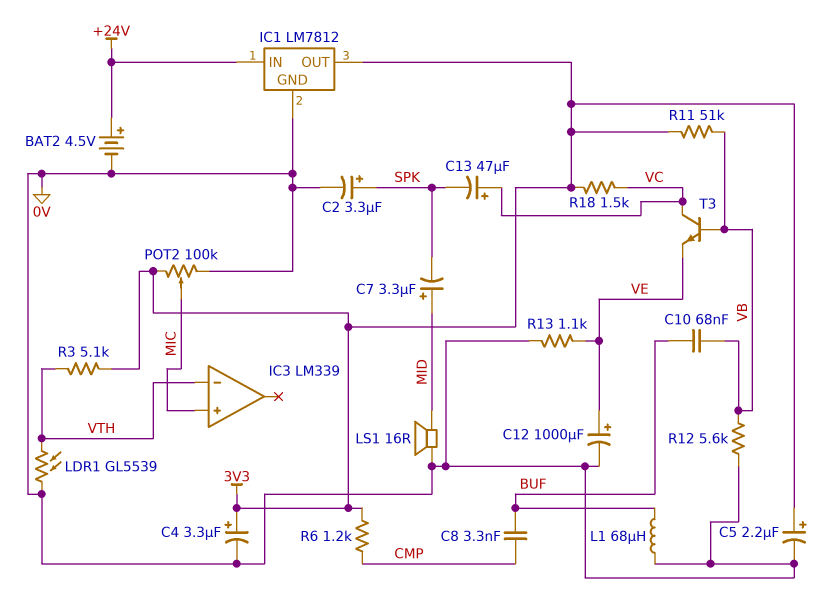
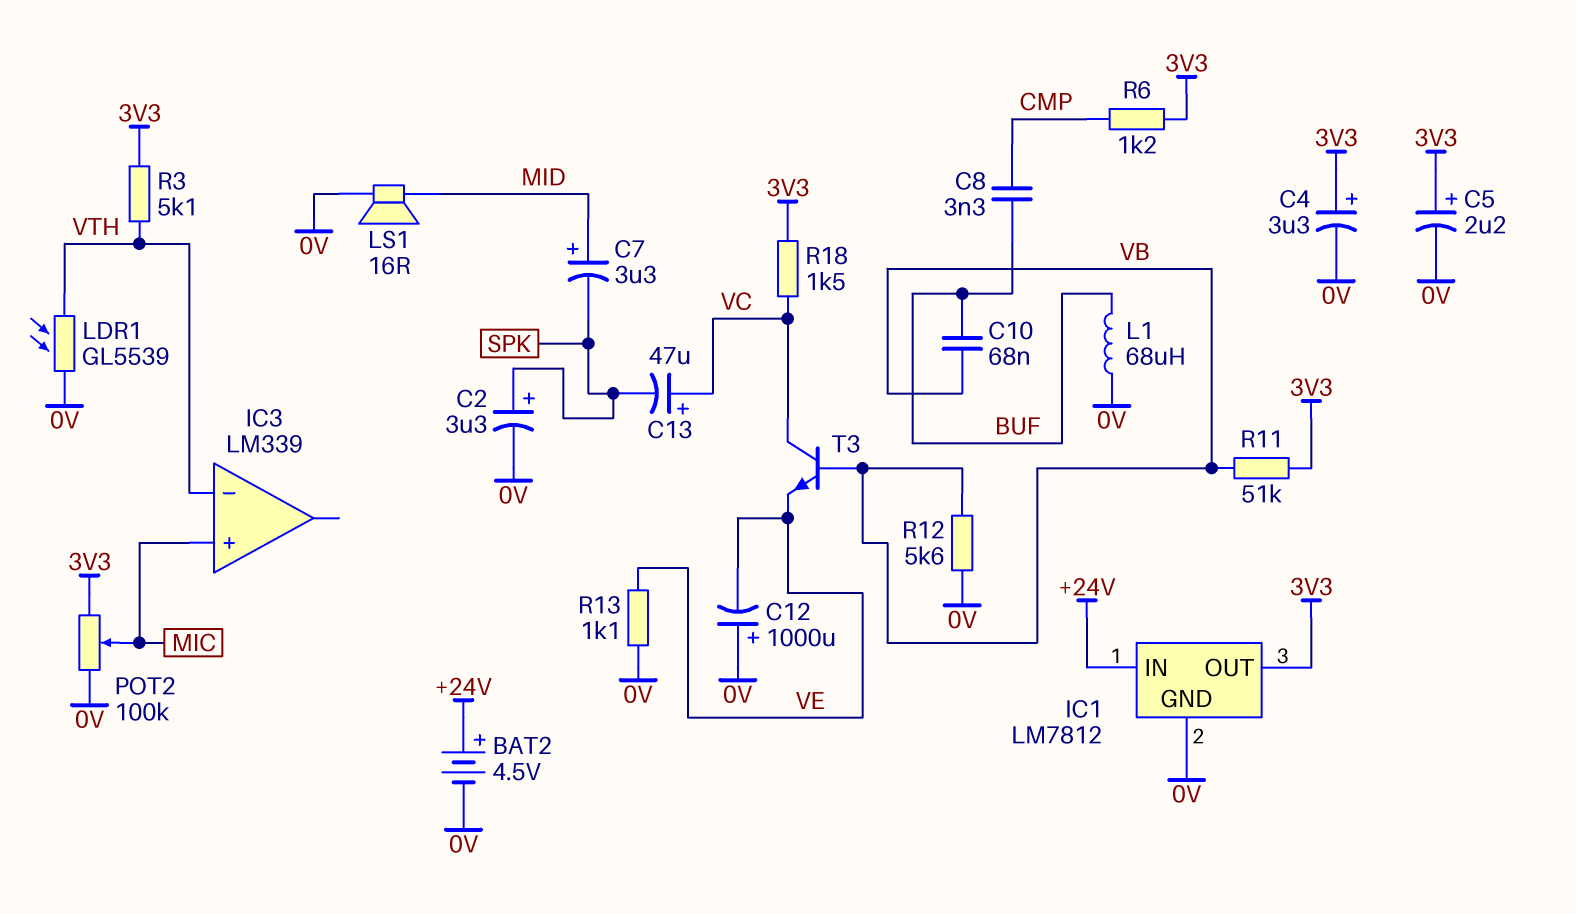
C12: 1000uF (plus VE, minus 0V) -> 1000uF (plus 0V, minus VE)

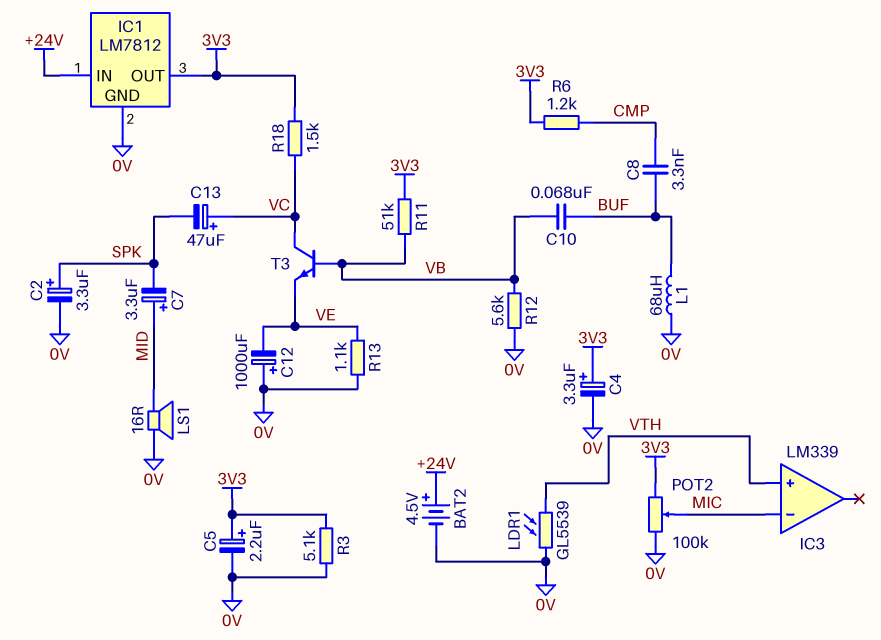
IC3 pin in+: MIC -> VTH
IC3 pin in-: VTH -> MIC
R3: 5.1k (3V3, VTH) -> 5.1k (0V, 3V3)

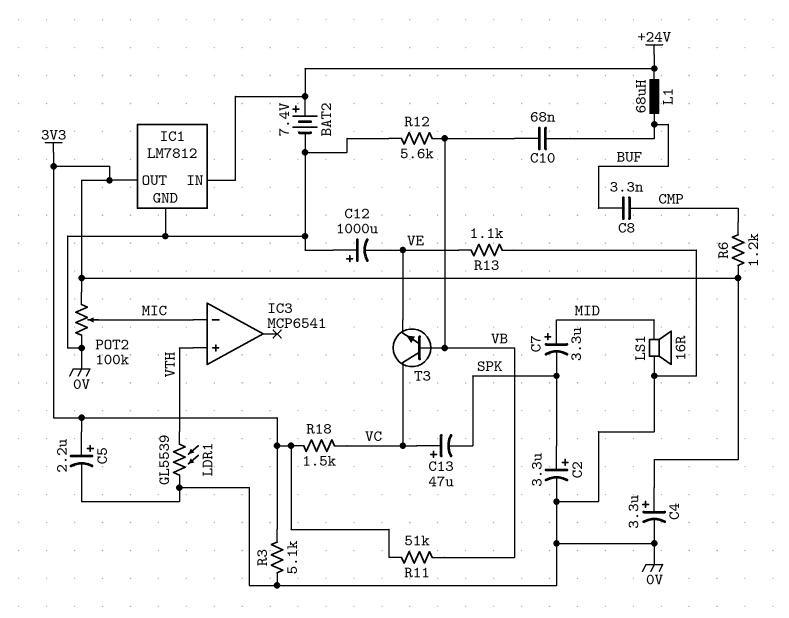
BAT2: 4.5V (plus +24V, minus 0V) -> 7.4V (plus +24V, minus 0V)
IC3: LM339 -> MCP6541
L1: 68uH (0V, BUF) -> 68uH (+24V, BUF)

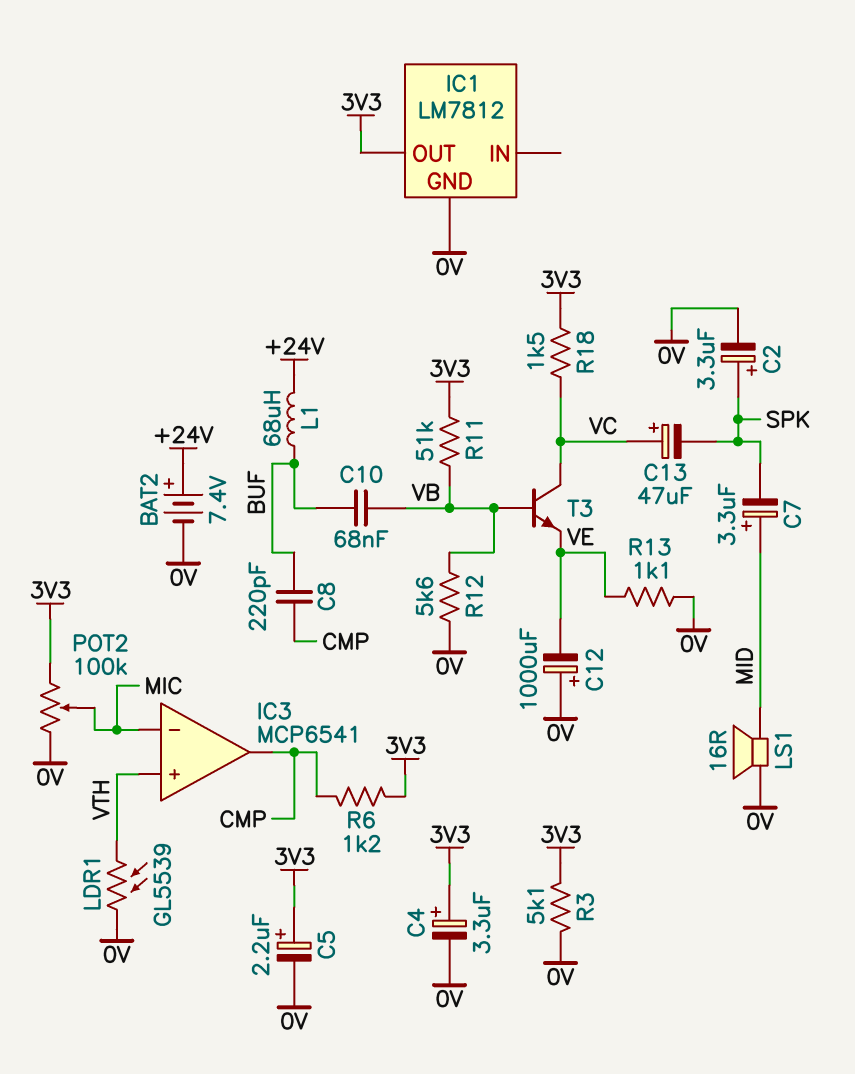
C8: 3.3nF (BUF, CMP) -> 220pF (BUF, CMP)
IC1 pin IN: +24V -> none
IC3 pin out: none -> CMP

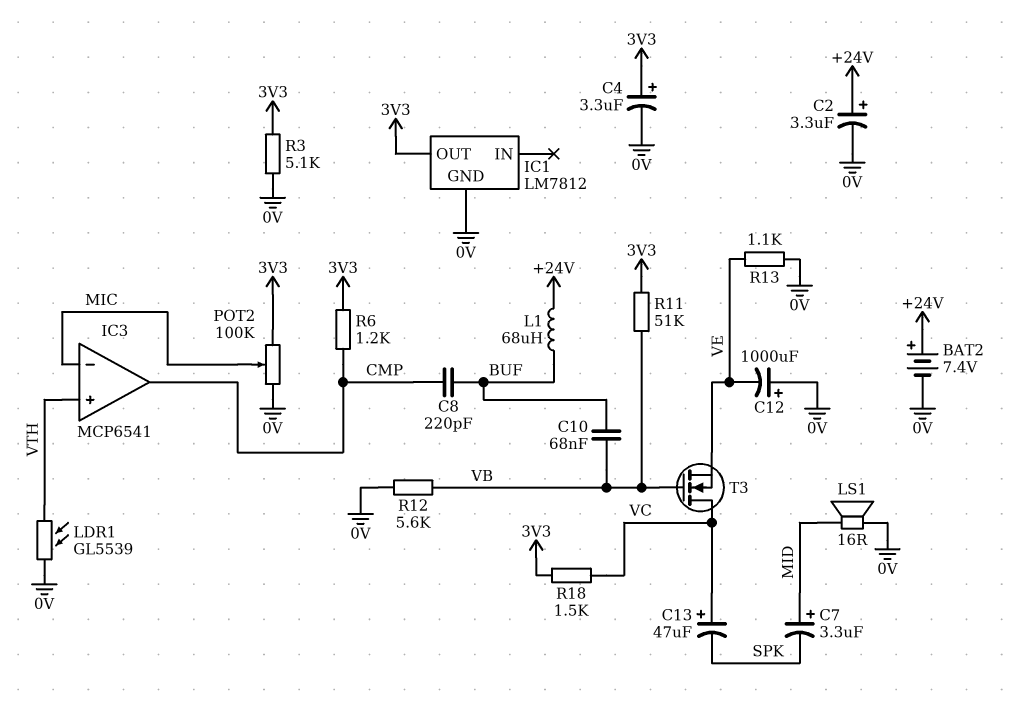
C2: 3.3uF (plus SPK, minus 0V) -> 3.3uF (plus +24V, minus 0V)
C5: 2.2uF (plus 3V3, minus 0V) -> none
T3: NPN (B VB, C VC, E VE) -> NMOS (G VB, D VC, S VE)

